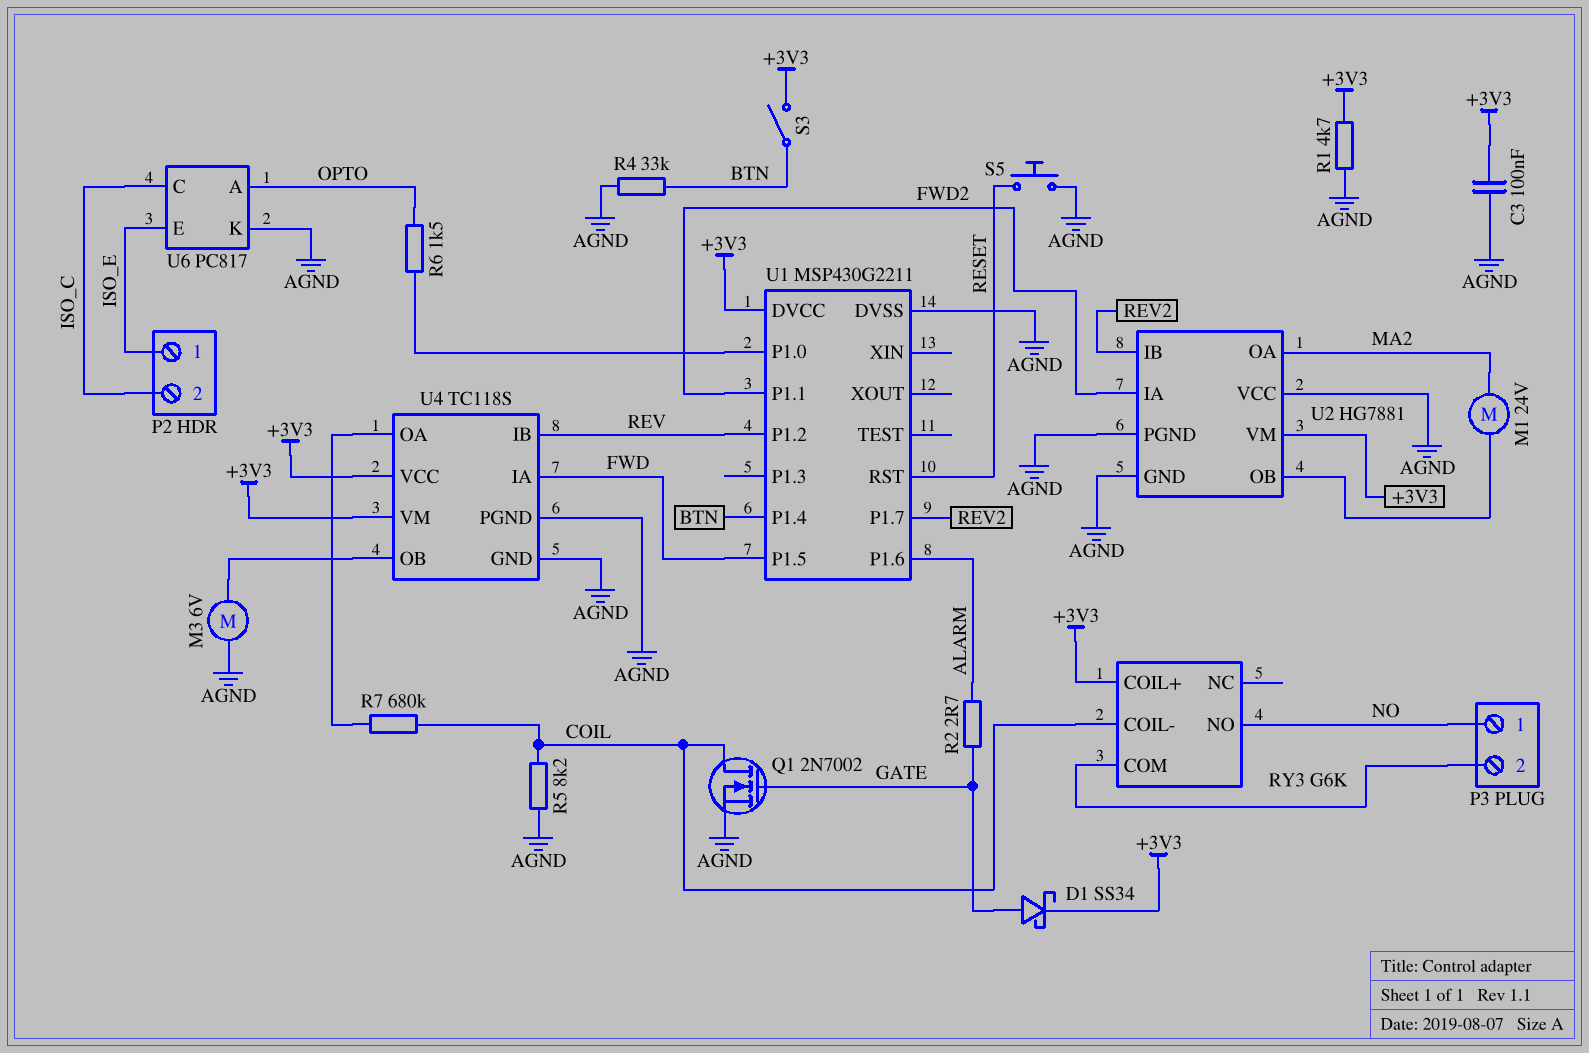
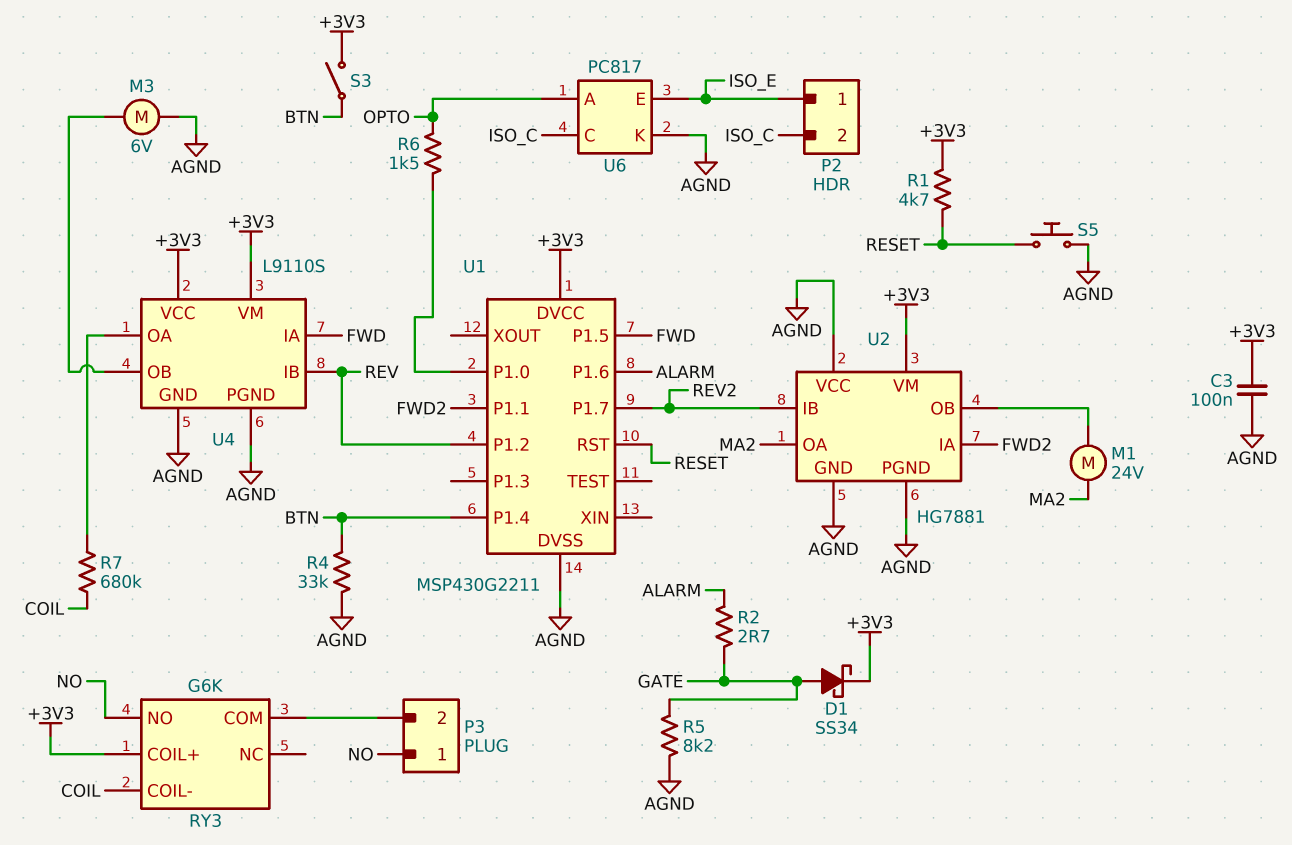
Q1: NMOS 2N7002 (G GATE, D COIL, S AGND) -> none
R1: 4.7k (+3V3, AGND) -> 4.7k (+3V3, RESET)
R5: 8.2k (AGND, COIL) -> 8.2k (AGND, GATE)
U4: TC118S -> L9110S

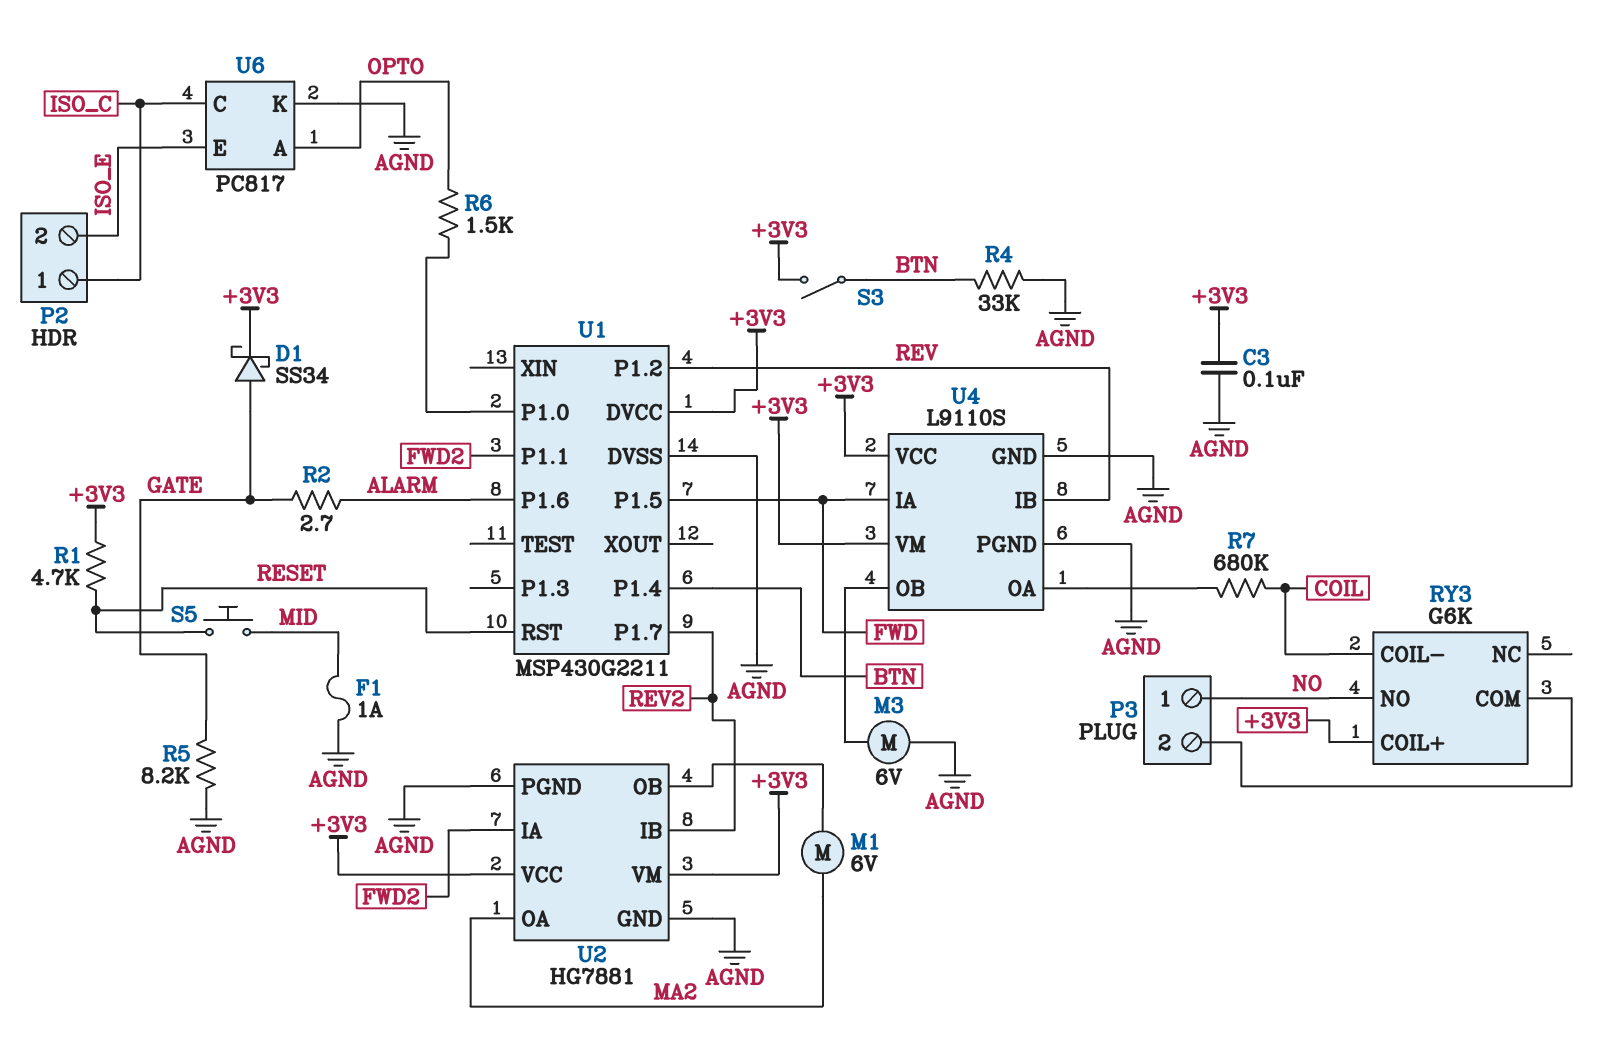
F1: none -> 1A (AGND, MID)
M1: motor 24V (MA2, U2/OB) -> motor 6V (MA2, U2/OB)
P2 pin 1: ISO_E -> ISO_C
P2 pin 2: ISO_C -> ISO_E
S5: button (AGND, RESET) -> button (MID, RESET)
U2 pin VCC: AGND -> +3V3

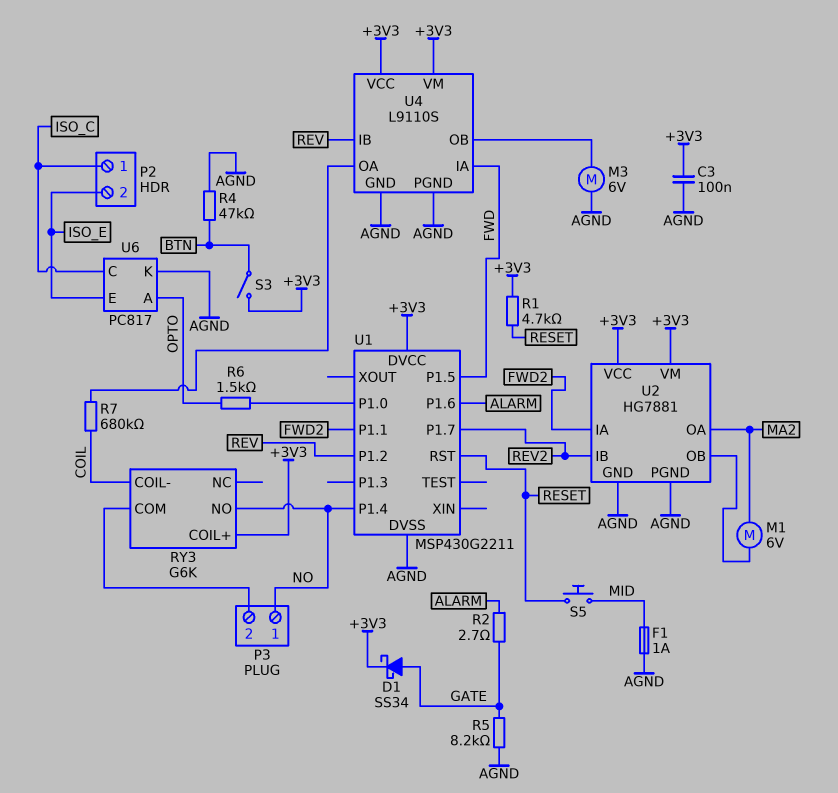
R4: 33k (AGND, BTN) -> 47k (AGND, BTN)
U1 pin P1.4: BTN -> NO

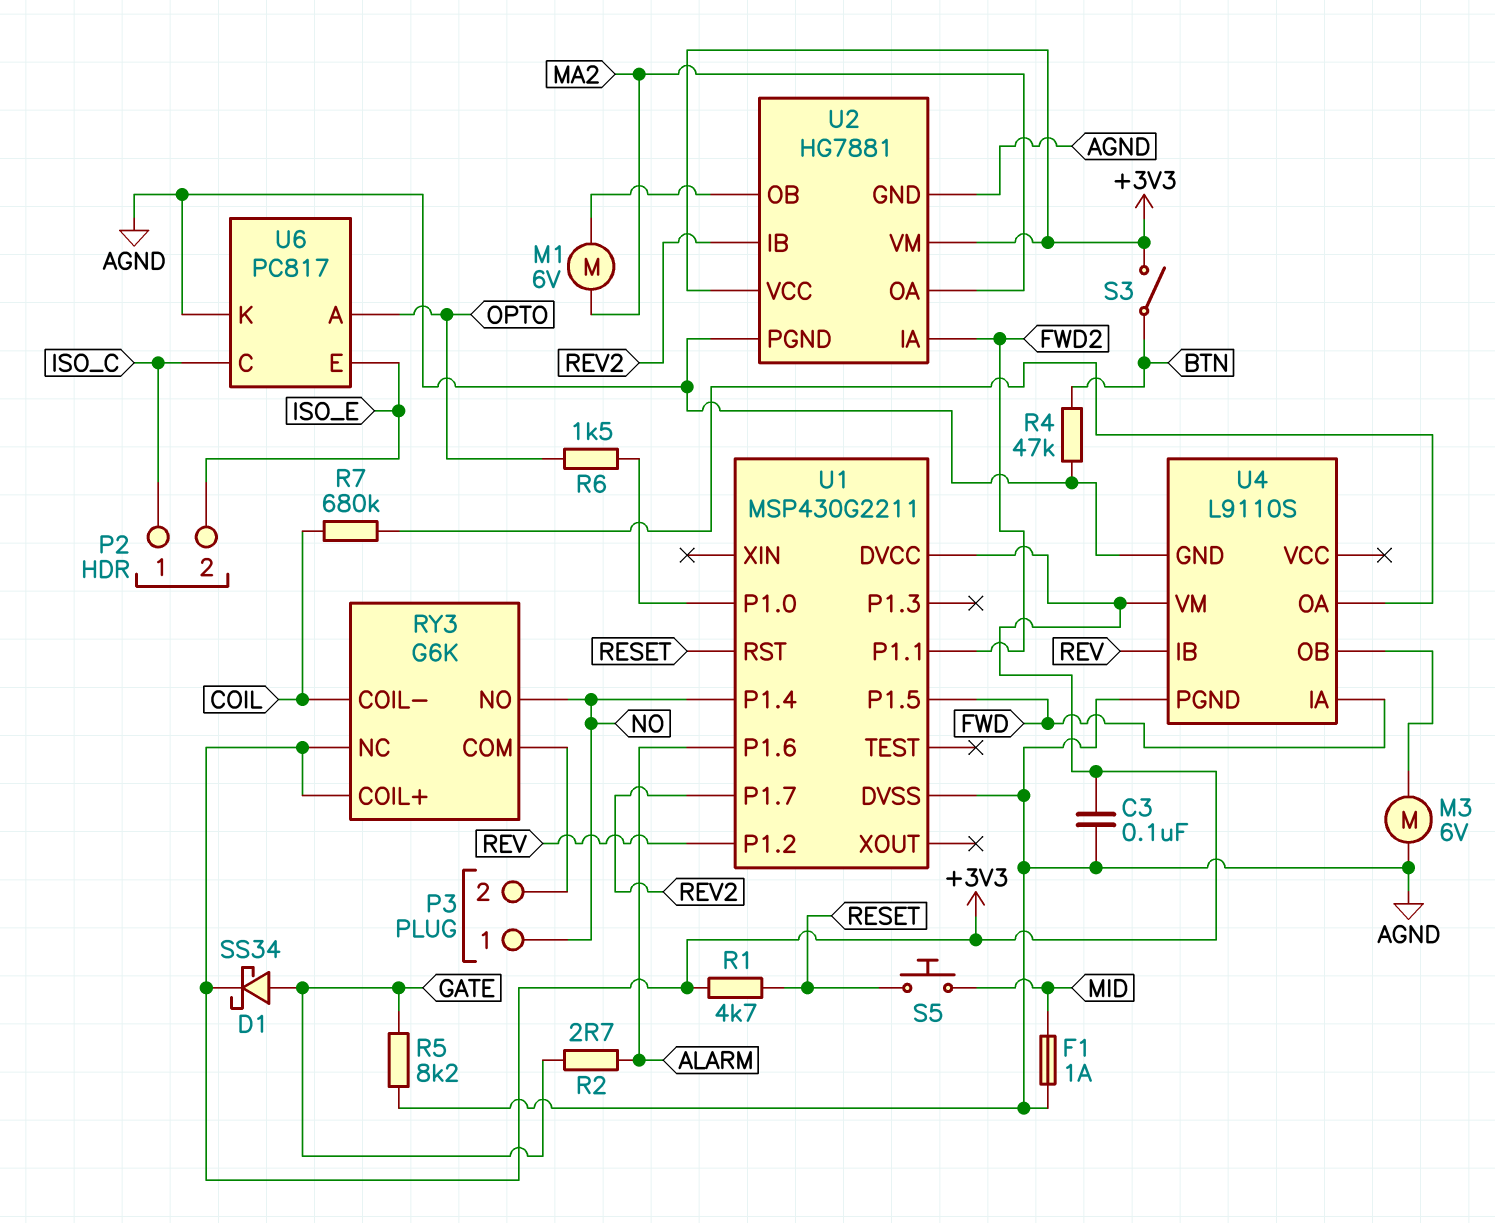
RY3 pin NC: none -> +3V3
U4 pin VCC: +3V3 -> none

